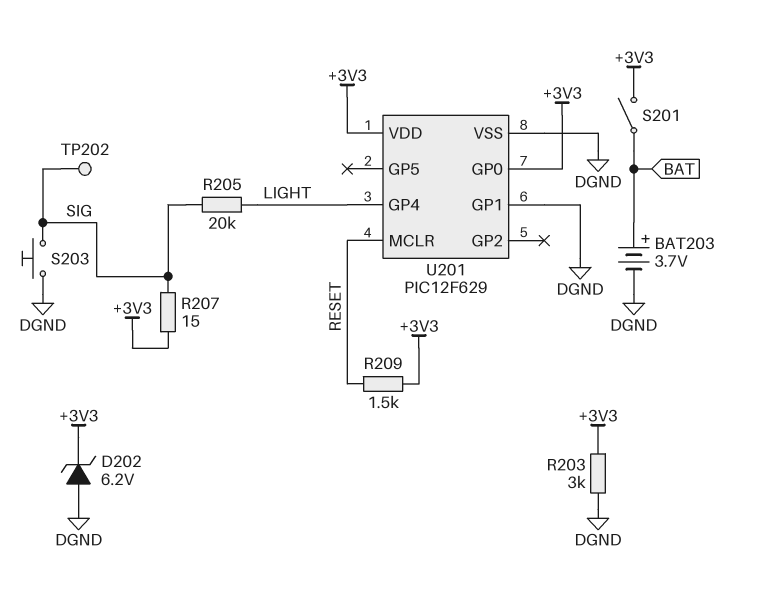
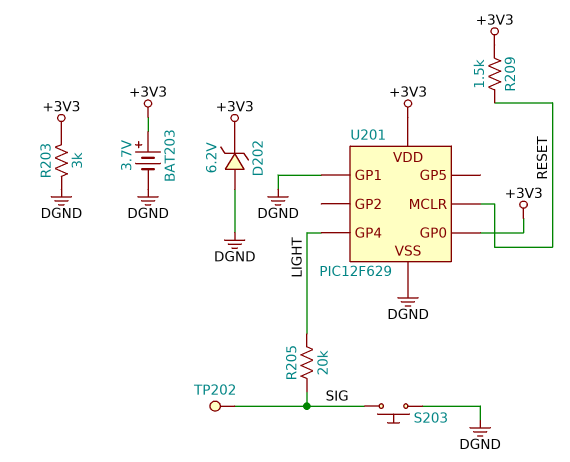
BAT203: 3.7V (plus BAT, minus DGND) -> 3.7V (plus +3V3, minus DGND)
R207: 15 (+3V3, SIG) -> none
S201: switch (+3V3, BAT) -> none

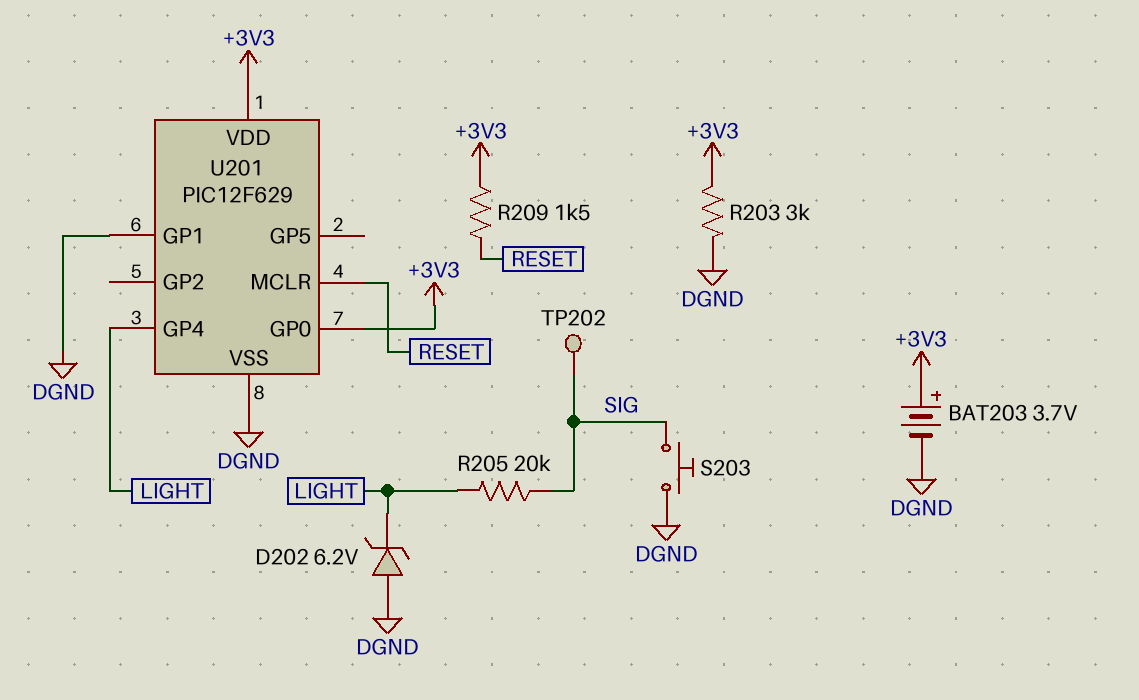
D202: zener 6.2V (A DGND, K +3V3) -> zener 6.2V (A DGND, K LIGHT)

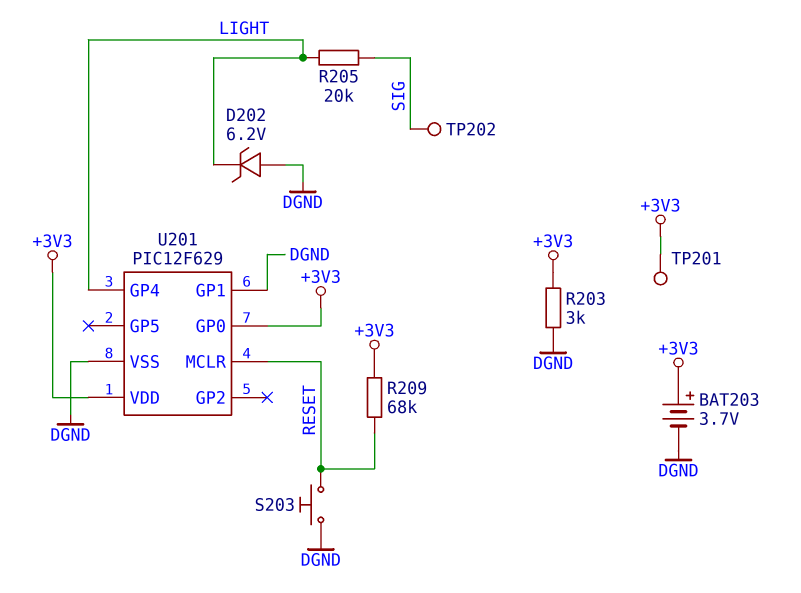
R209: 1.5k (+3V3, RESET) -> 68k (+3V3, RESET)
S203: button (DGND, SIG) -> button (DGND, RESET)
TP201: none -> test point (+3V3)

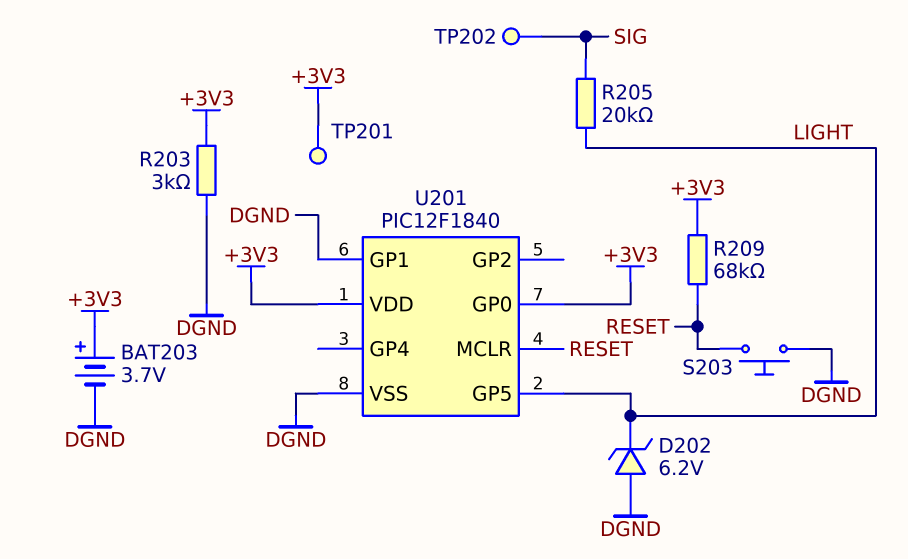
U201: PIC12F629 -> PIC12F1840
U201 pin GP4: LIGHT -> none
U201 pin GP5: none -> LIGHT

